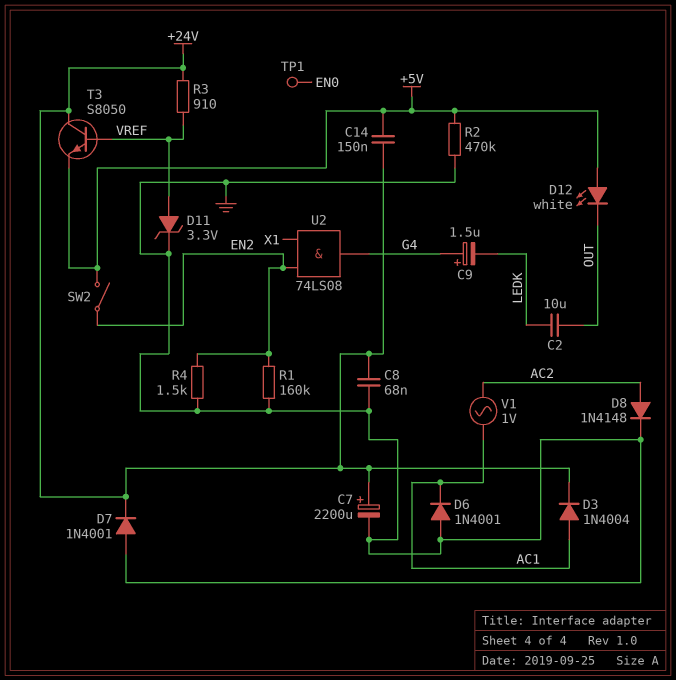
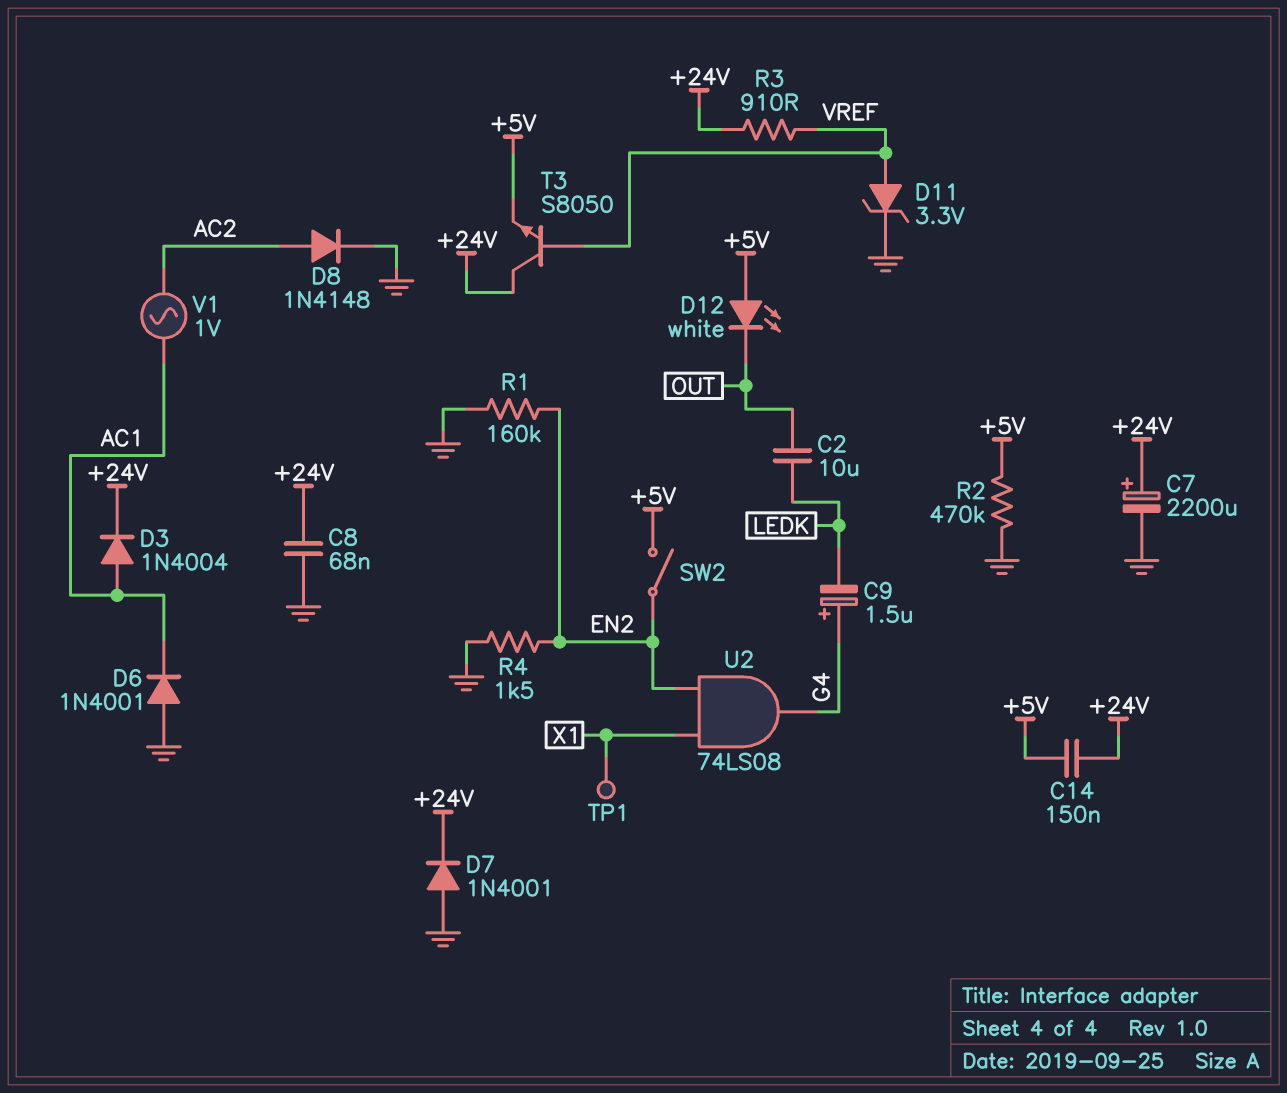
TP1: test point (EN0) -> test point (X1)

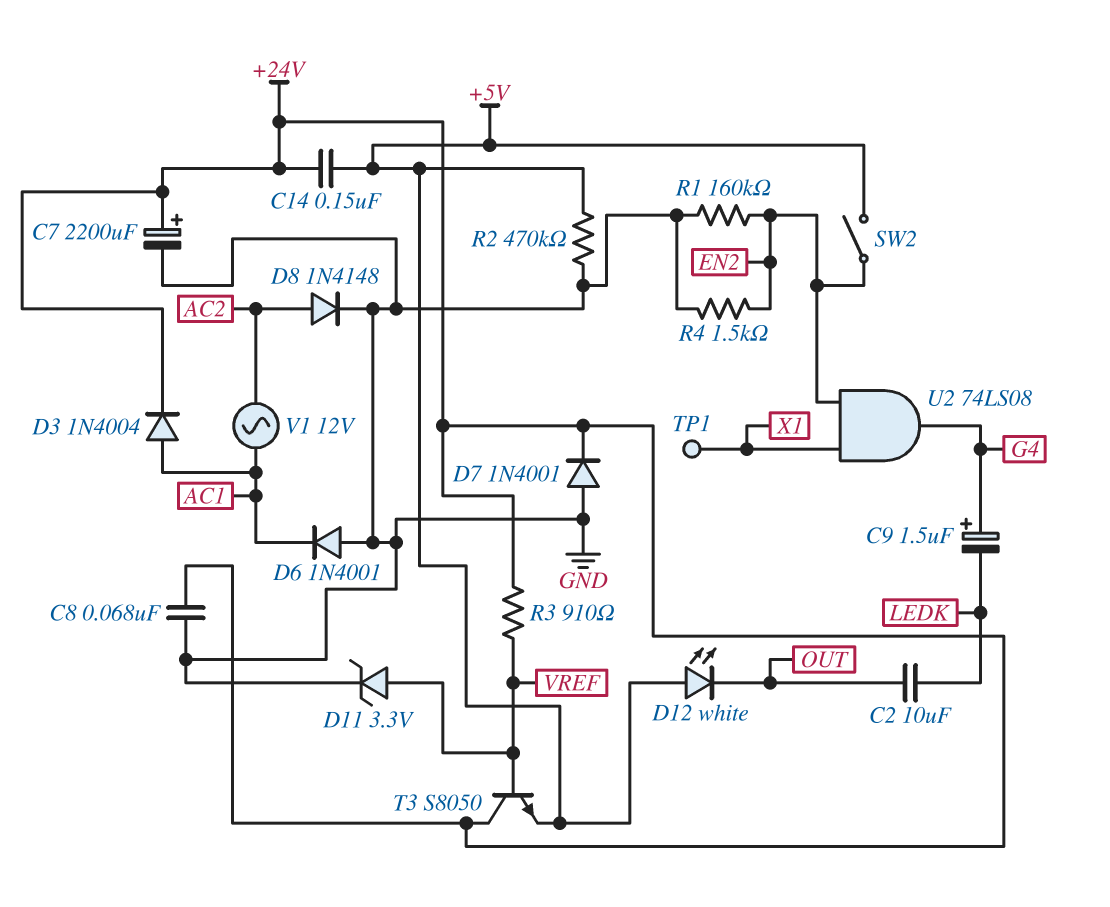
V1: AC 1V (AC1, AC2) -> AC 12V (AC1, AC2)

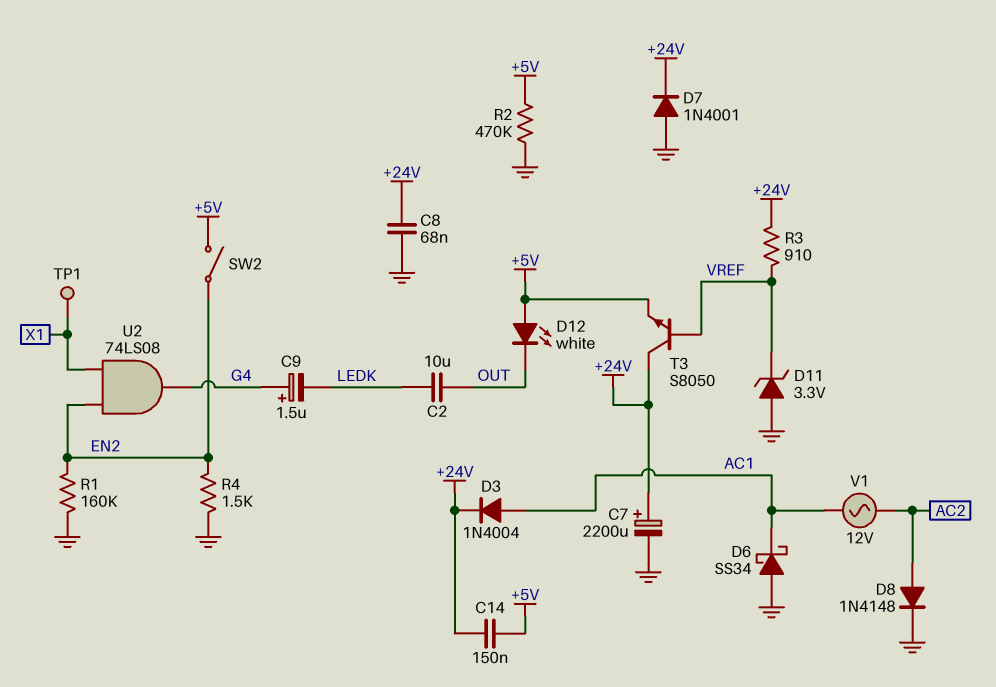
D6: diode 1N4001 (A GND, K AC1) -> schottky SS34 (A GND, K AC1)
D11: zener 3.3V (A VREF, K GND) -> zener 3.3V (A GND, K VREF)

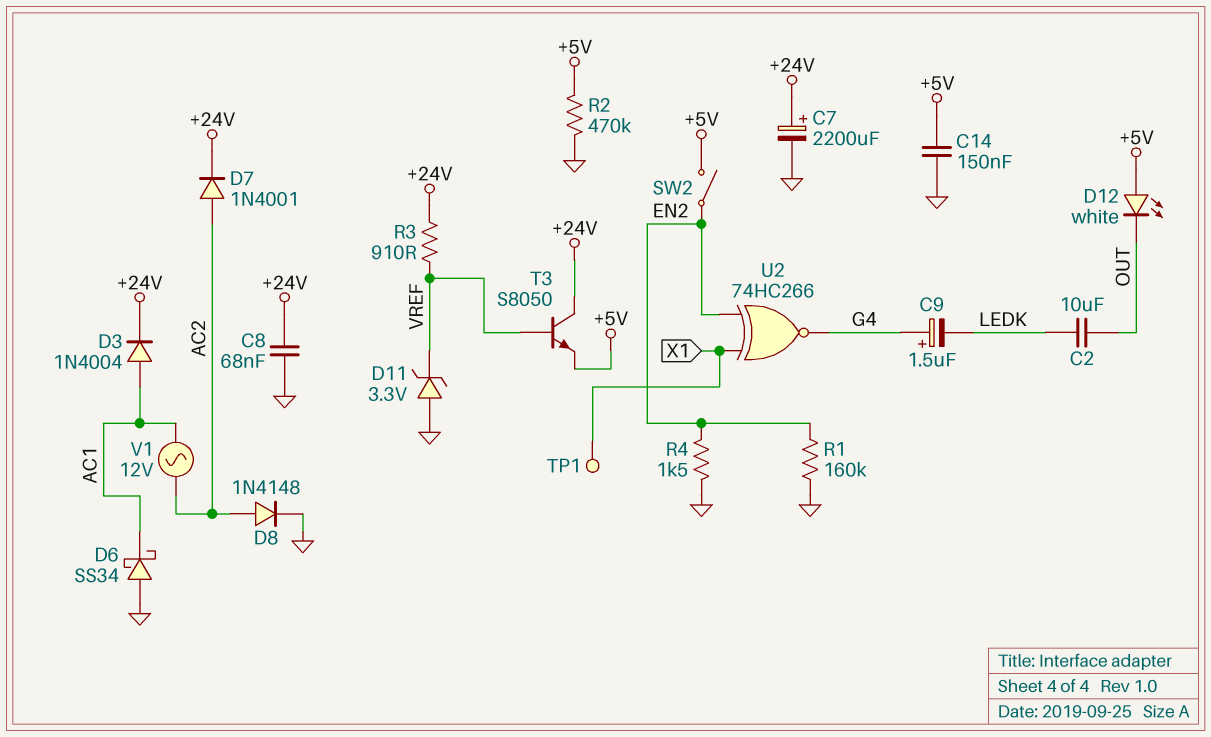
C14: 150nF (+5V, +24V) -> 150nF (+5V, GND)
D7: diode 1N4001 (A GND, K +24V) -> diode 1N4001 (A AC2, K +24V)
U2: AND 74LS08 (in EN2, in X1, out G4) -> XNOR 74HC266 (in EN2, in X1, out G4)

